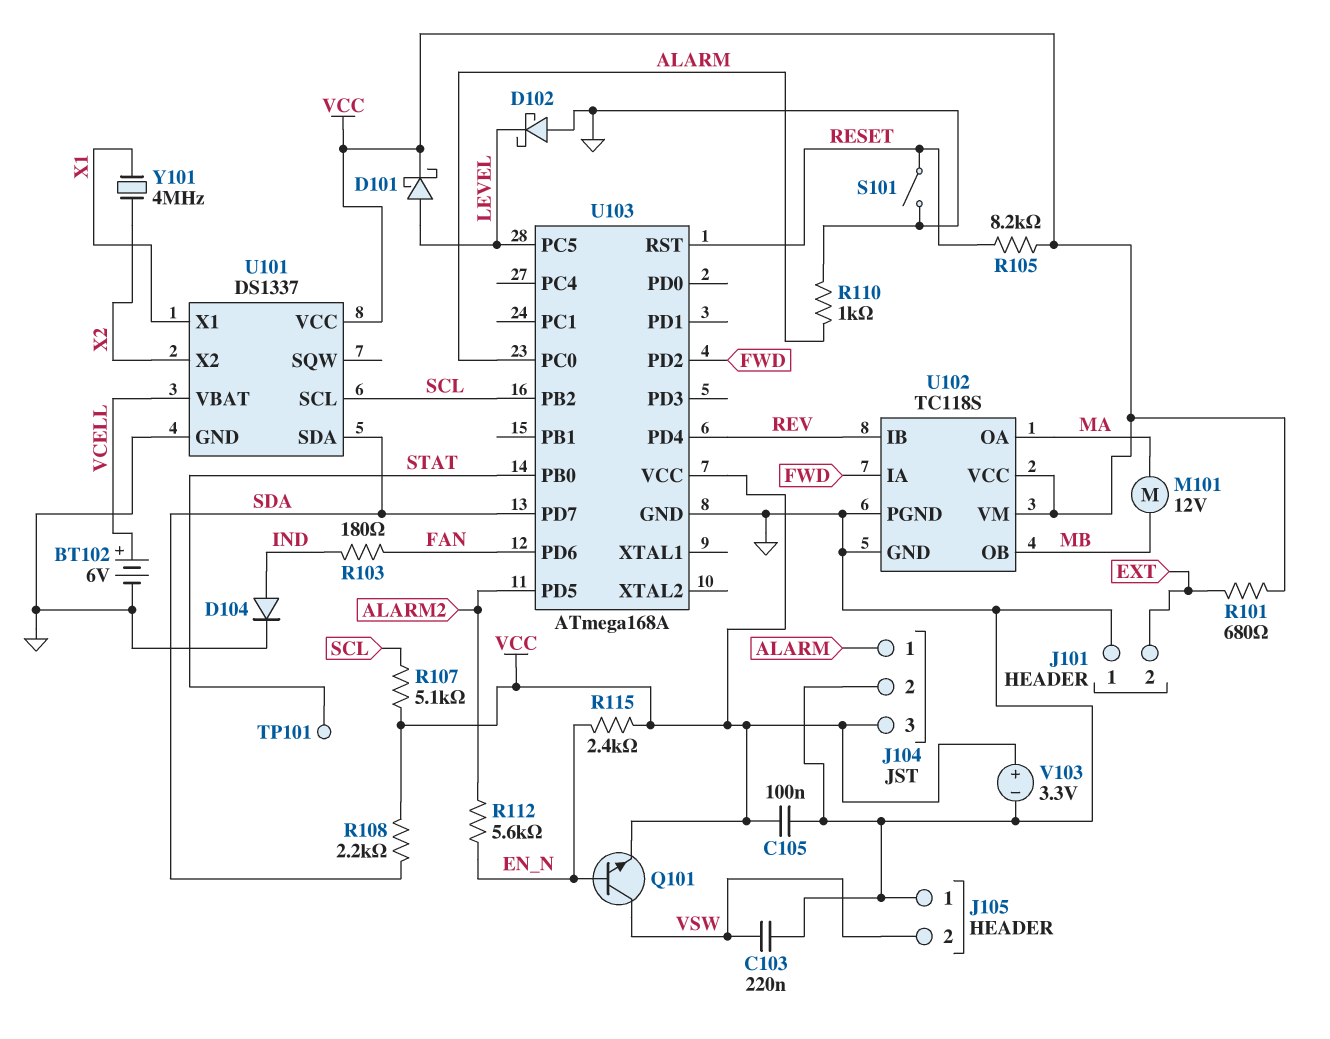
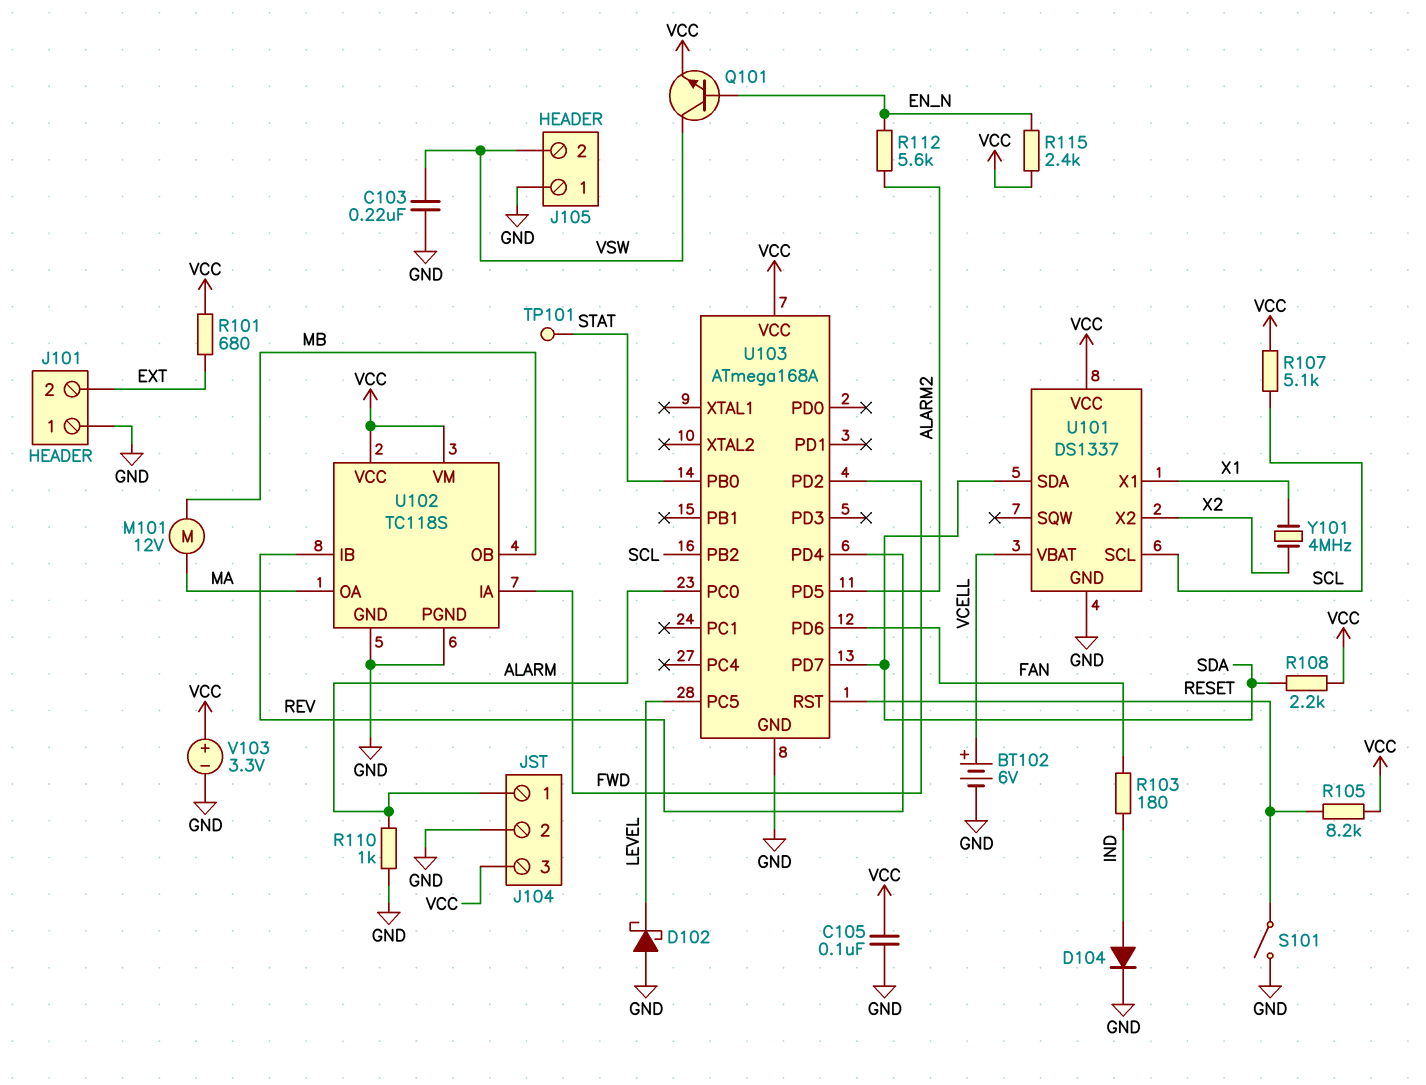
D101: schottky (A LEVEL, K VCC) -> none

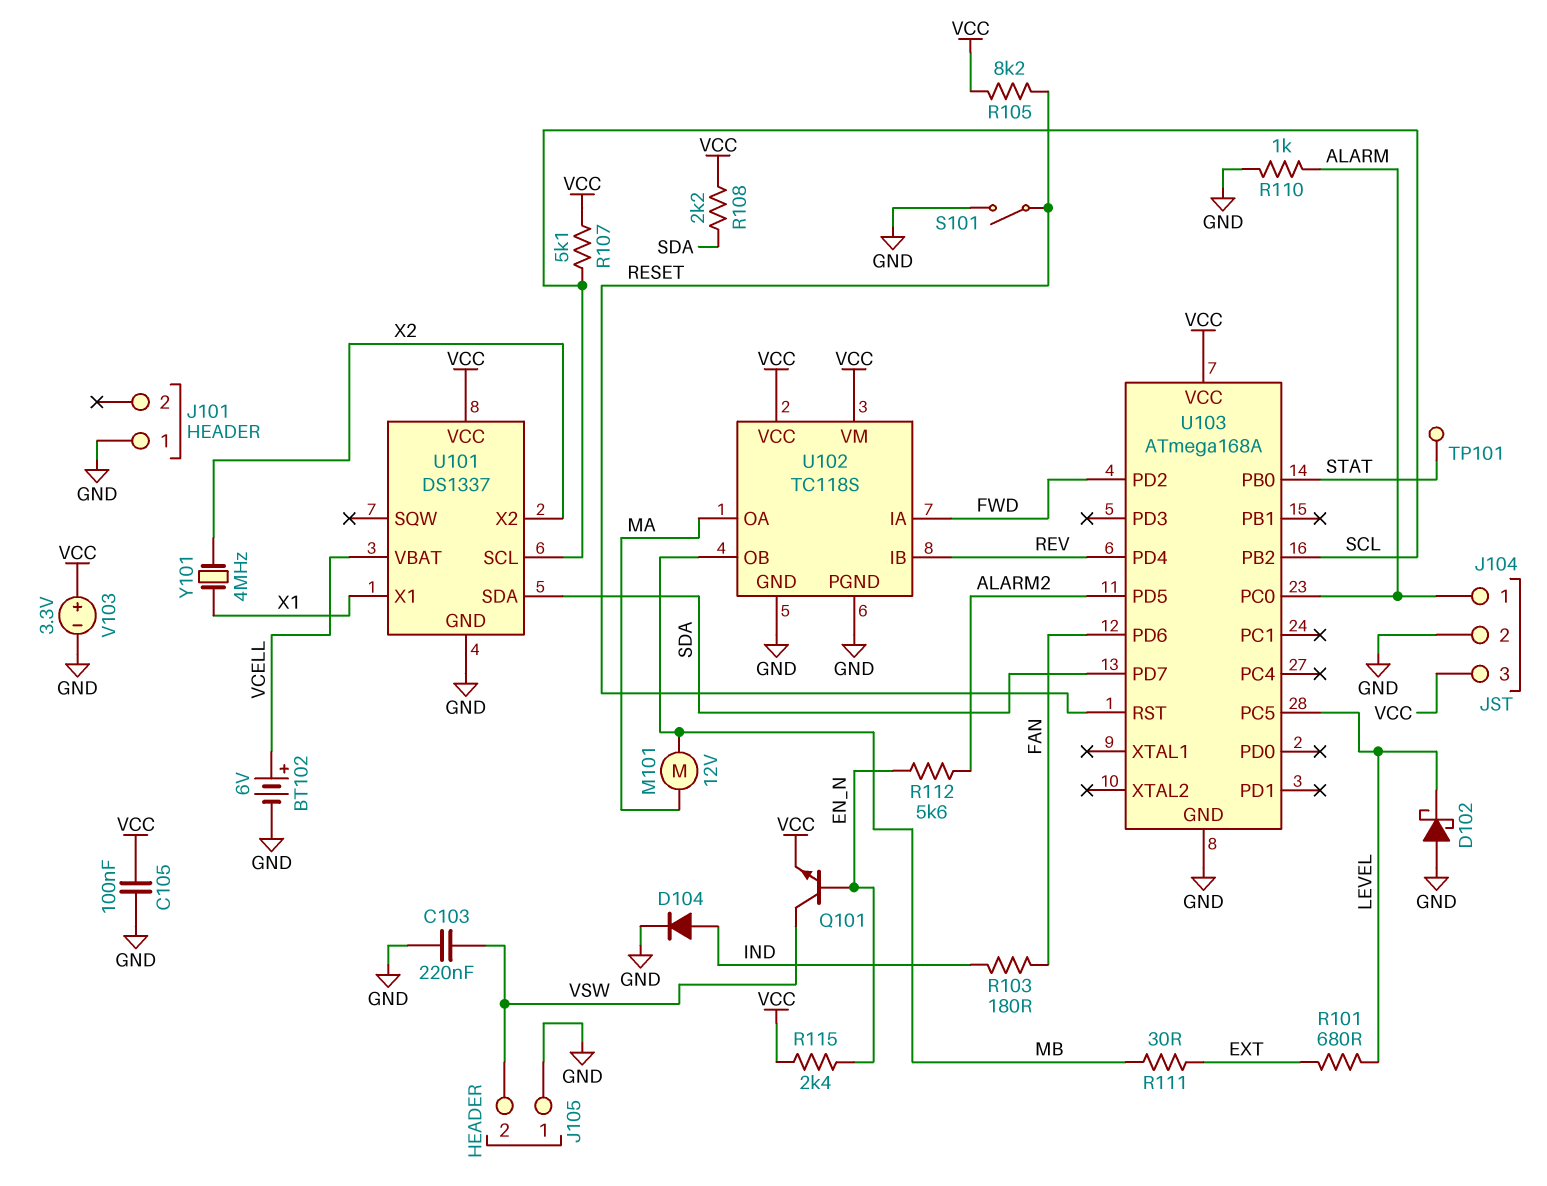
J101 pin 2: EXT -> none
R101: 680 (EXT, VCC) -> 680 (EXT, LEVEL)
R111: none -> 30 (EXT, MB)

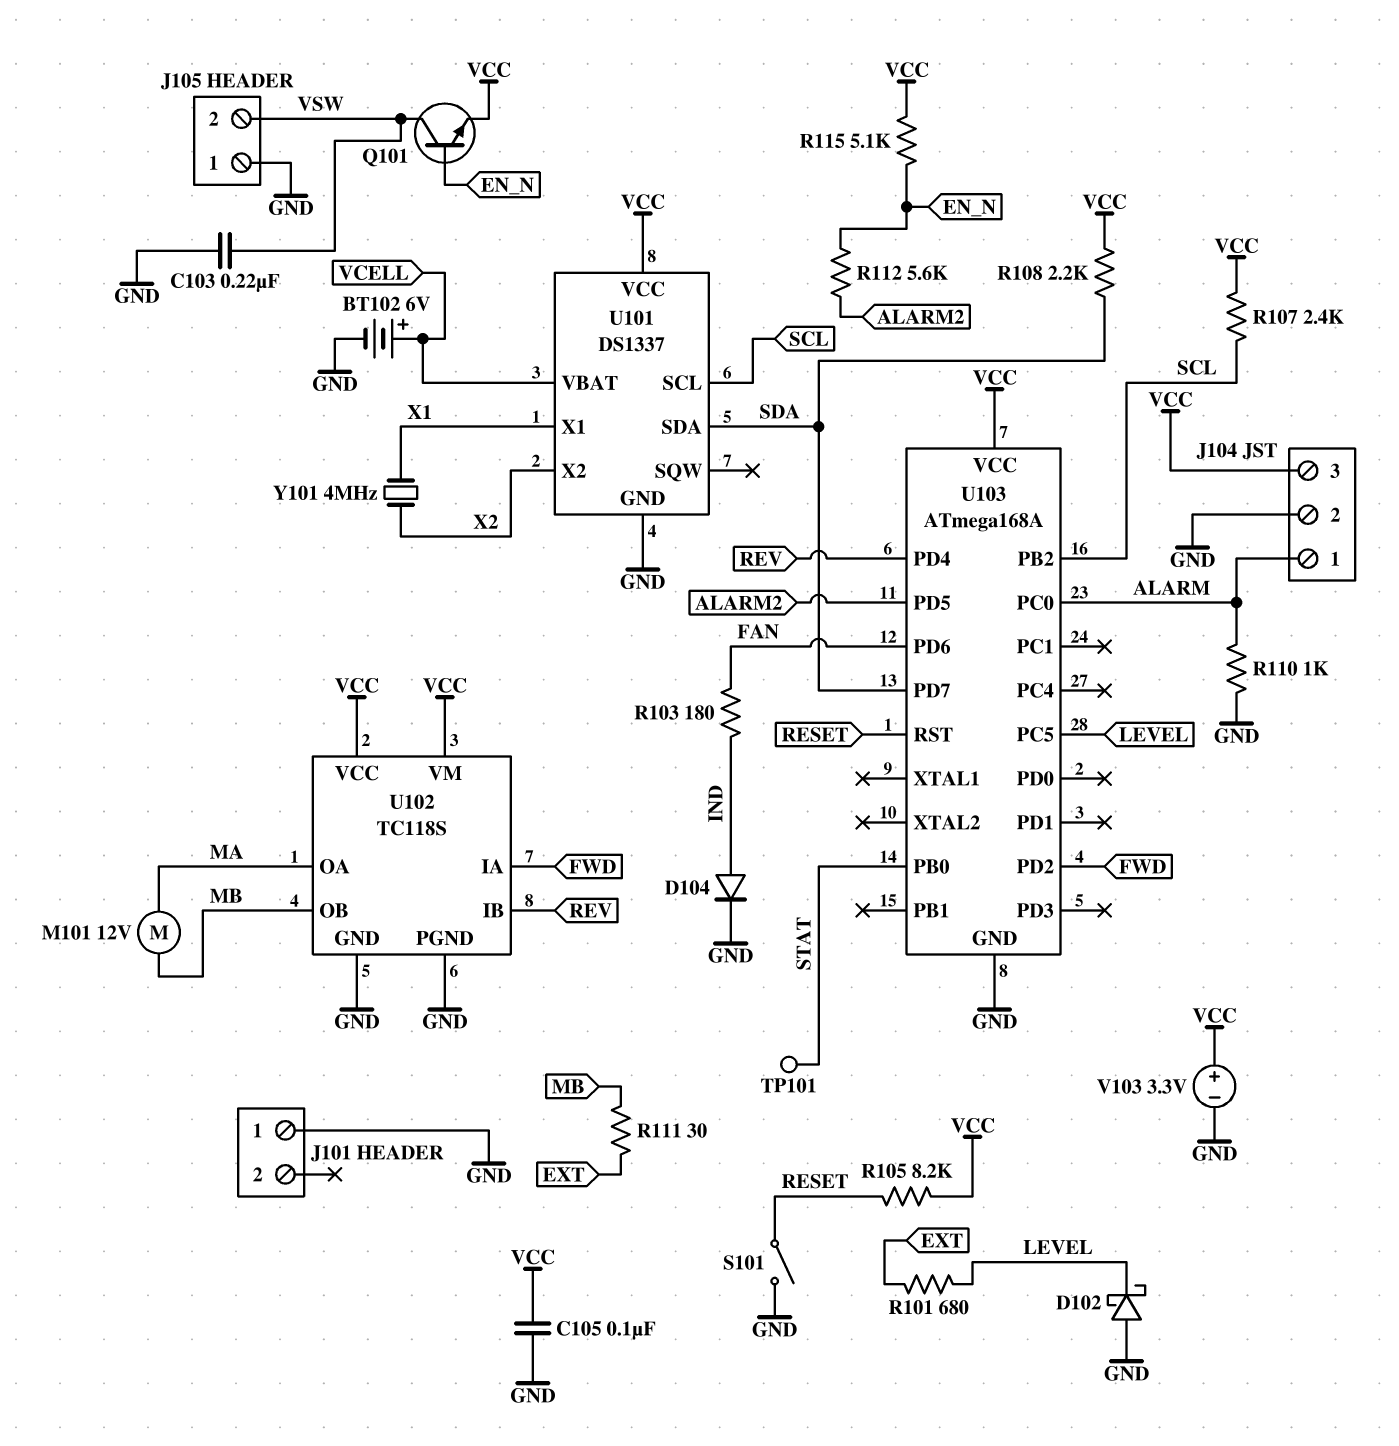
R107: 5.1k (SCL, VCC) -> 2.4k (SCL, VCC)
R115: 2.4k (EN_N, VCC) -> 5.1k (EN_N, VCC)

